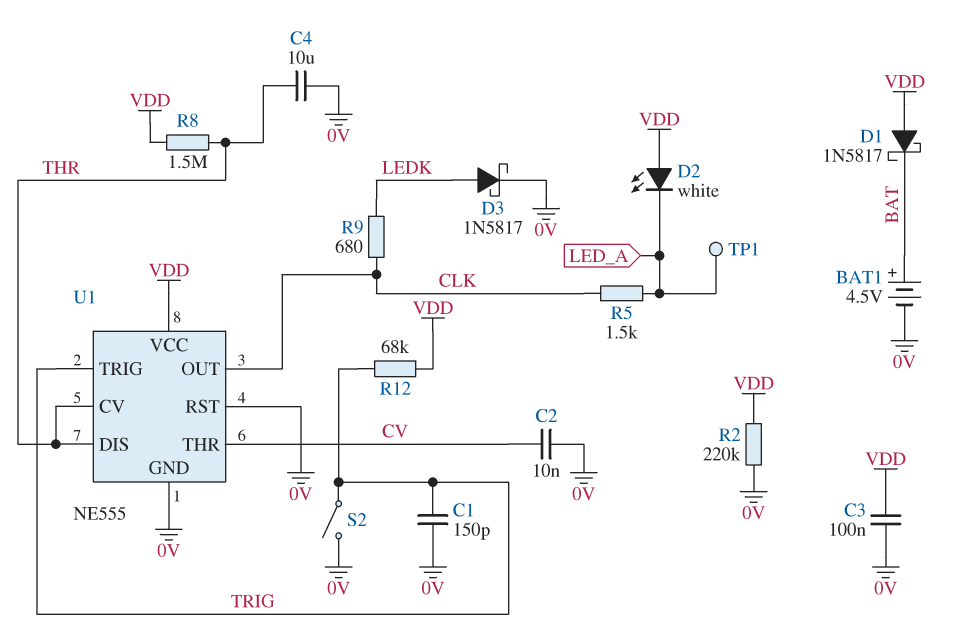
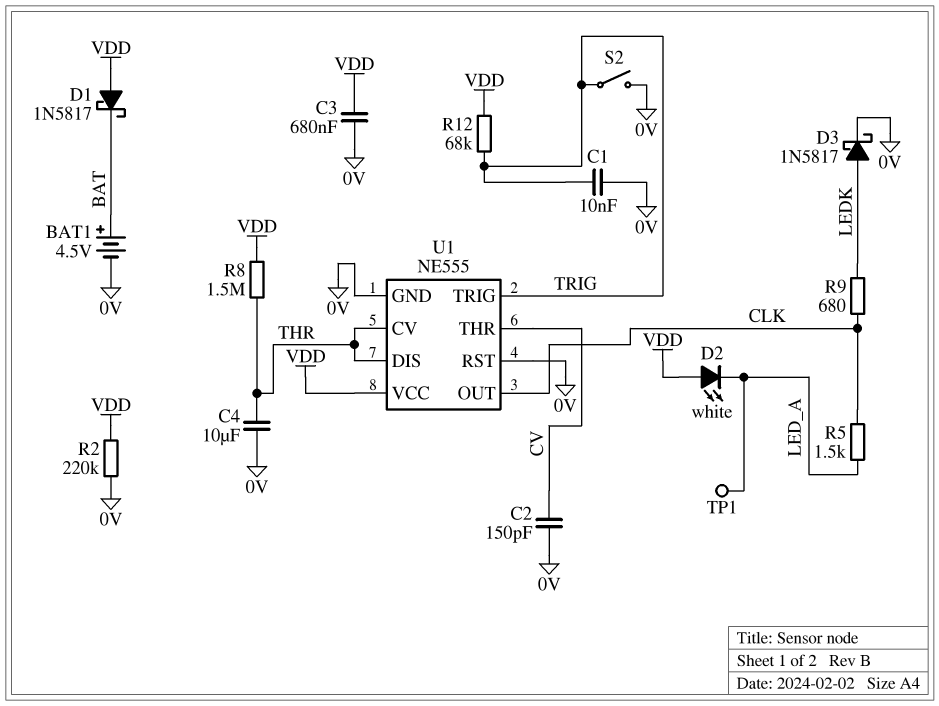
C1: 150pF (0V, TRIG) -> 10nF (0V, TRIG)
C2: 10nF (0V, CV) -> 150pF (0V, CV)
C3: 100nF (0V, VDD) -> 680nF (0V, VDD)

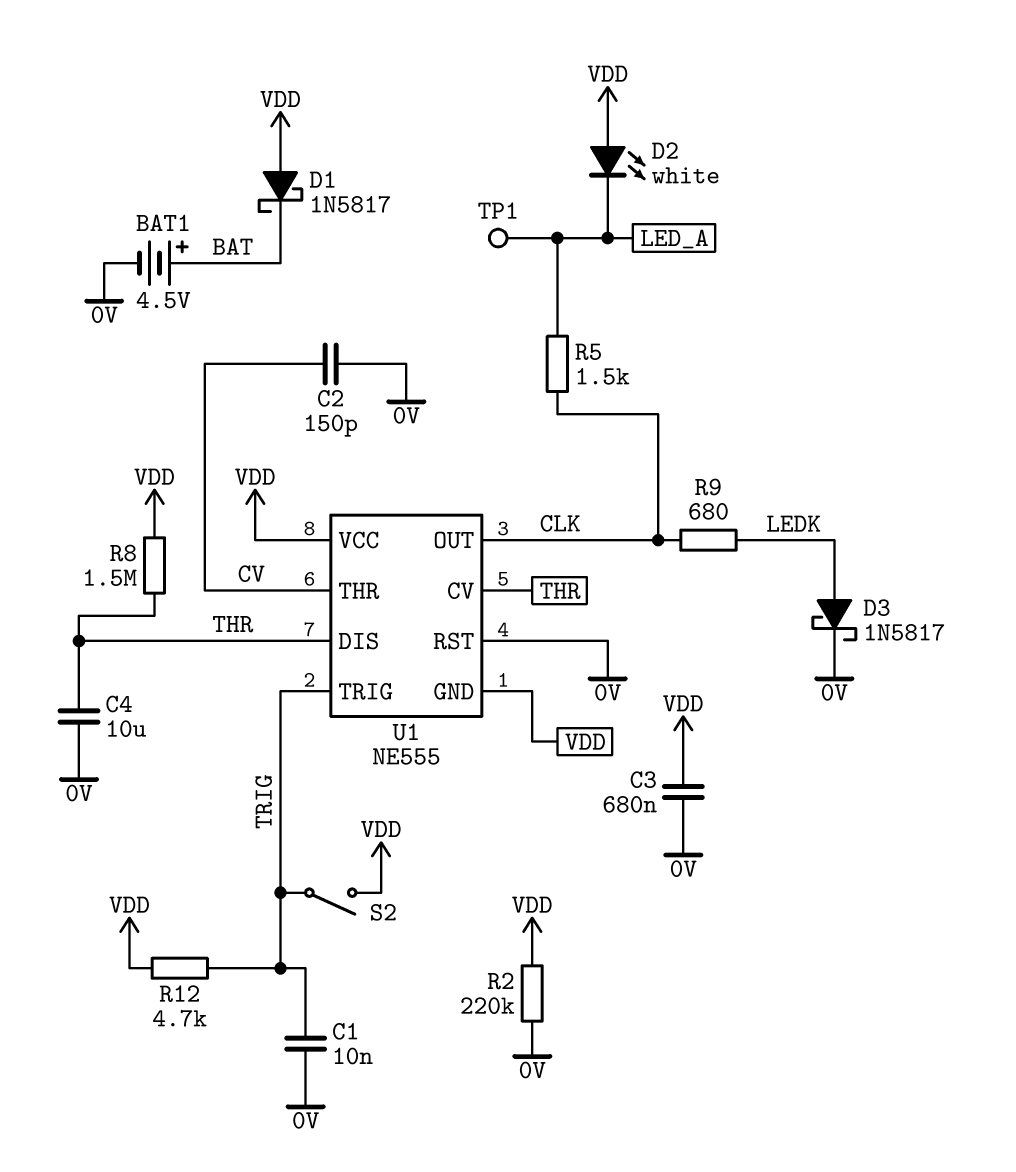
R12: 68k (TRIG, VDD) -> 4.7k (TRIG, VDD)
S2: switch (0V, TRIG) -> switch (TRIG, VDD)
U1 pin GND: 0V -> VDD

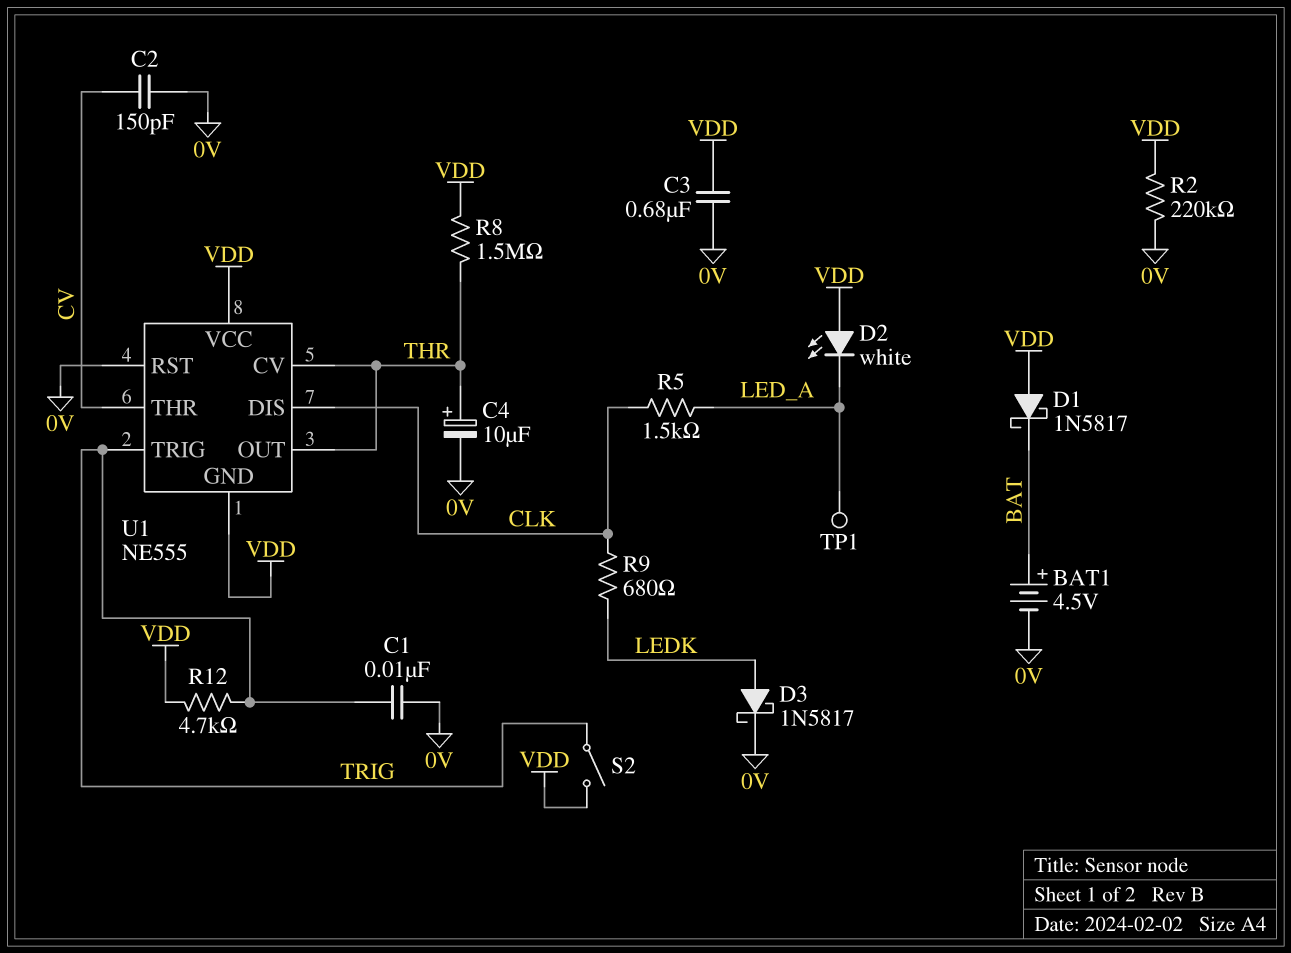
C4: 10uF (0V, THR) -> 10uF (plus THR, minus 0V)
U1 pin DIS: THR -> CLK
U1 pin OUT: CLK -> THR

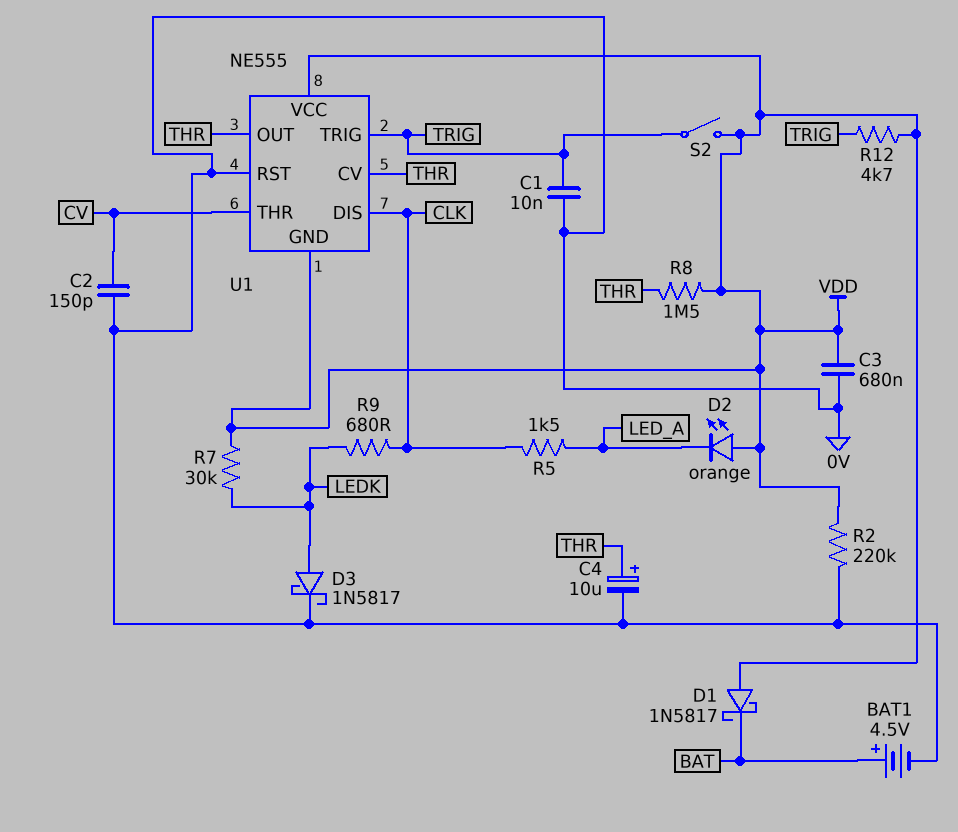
D2: LED white (A VDD, K LED_A) -> LED orange (A VDD, K LED_A)
R7: none -> 30k (LEDK, VDD)
TP1: test point (LED_A) -> none

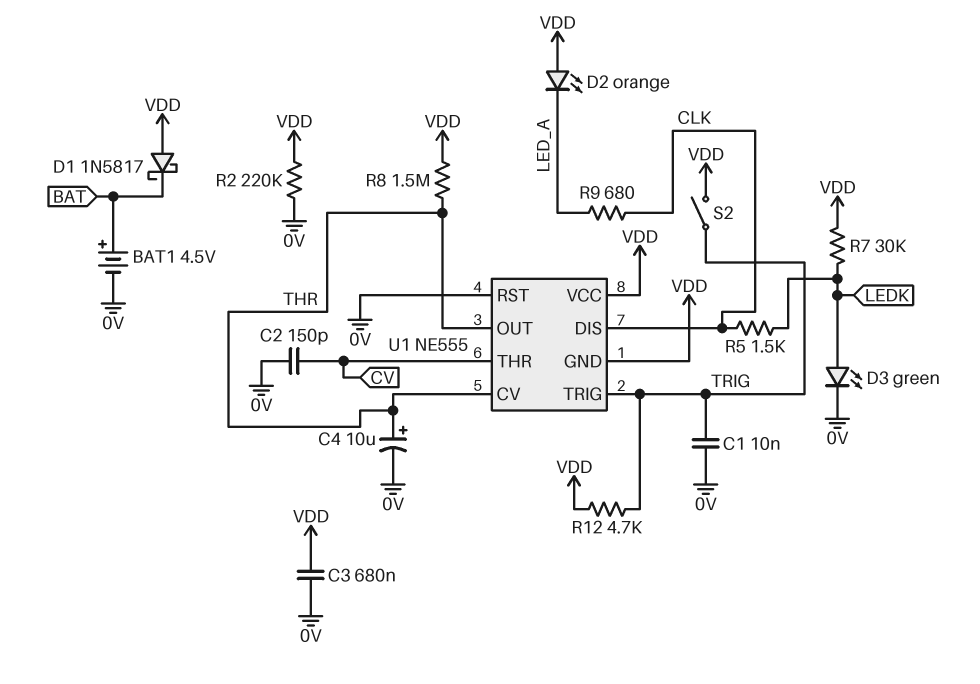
D3: schottky 1N5817 (A LEDK, K 0V) -> LED green (A LEDK, K 0V)
R5: 1.5k (CLK, LED_A) -> 1.5k (CLK, LEDK)
R9: 680 (CLK, LEDK) -> 680 (CLK, LED_A)

